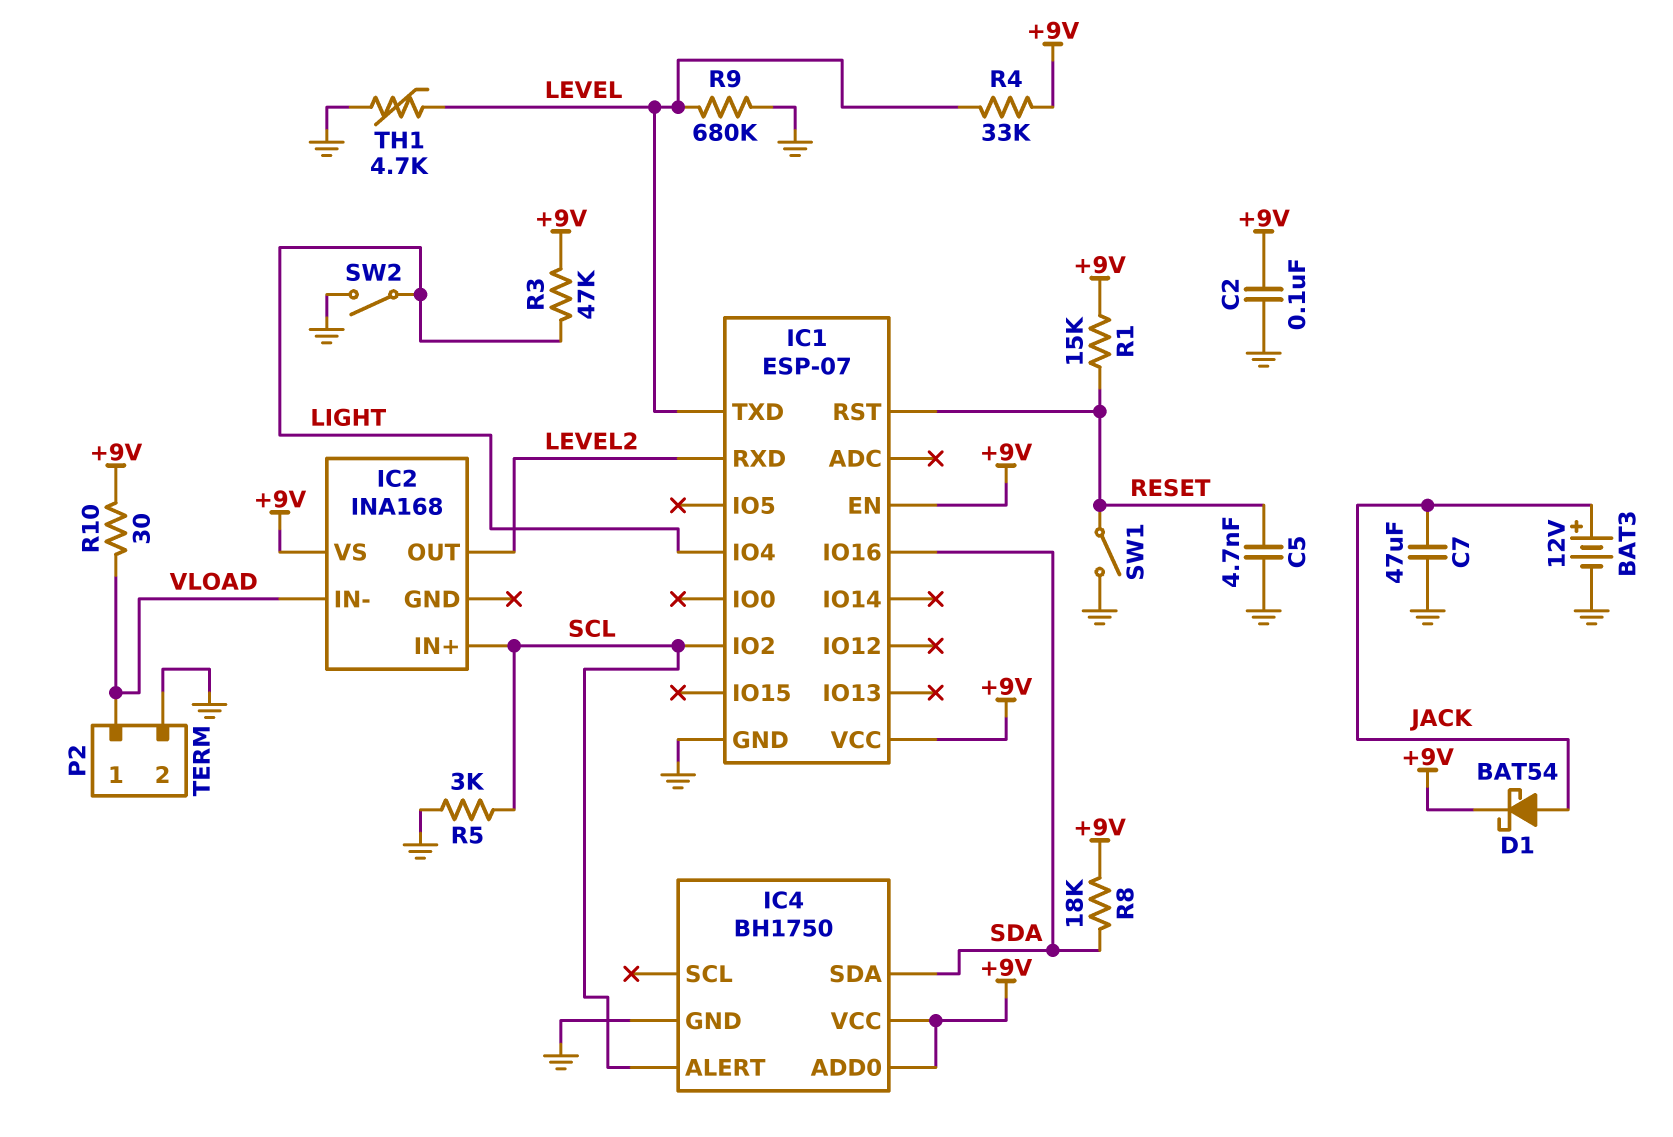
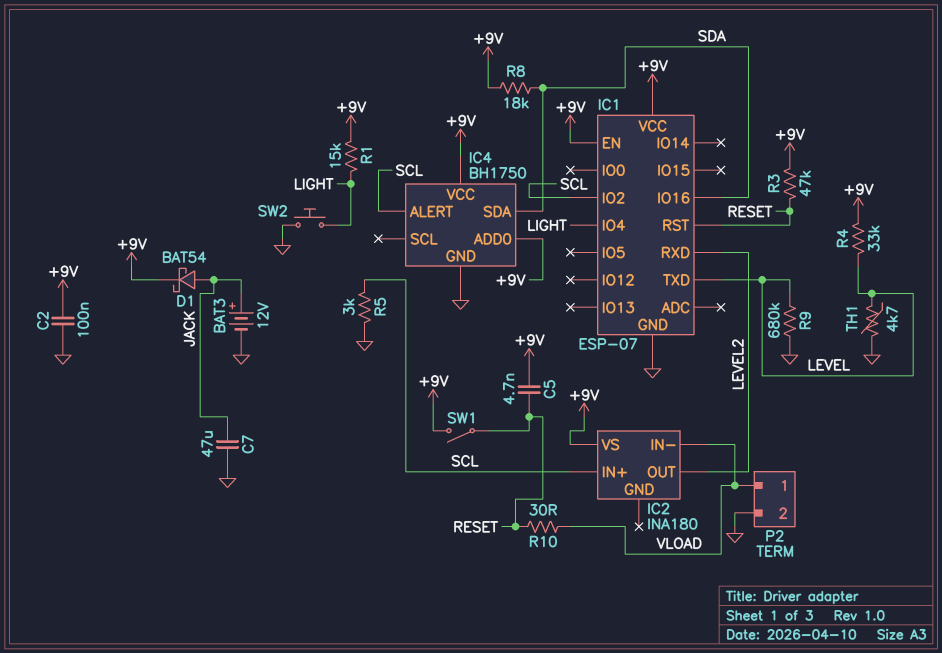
C5: 4.7nF (GND, RESET) -> 4.7nF (+9V, RESET)
IC2: INA168 -> INA180
R1: 15k (+9V, RESET) -> 15k (+9V, LIGHT)
R3: 47k (+9V, LIGHT) -> 47k (+9V, RESET)
R10: 30 (+9V, VLOAD) -> 30 (RESET, VLOAD)
SW1: switch (GND, RESET) -> switch (+9V, RESET)
SW2: switch (GND, LIGHT) -> button (GND, LIGHT)

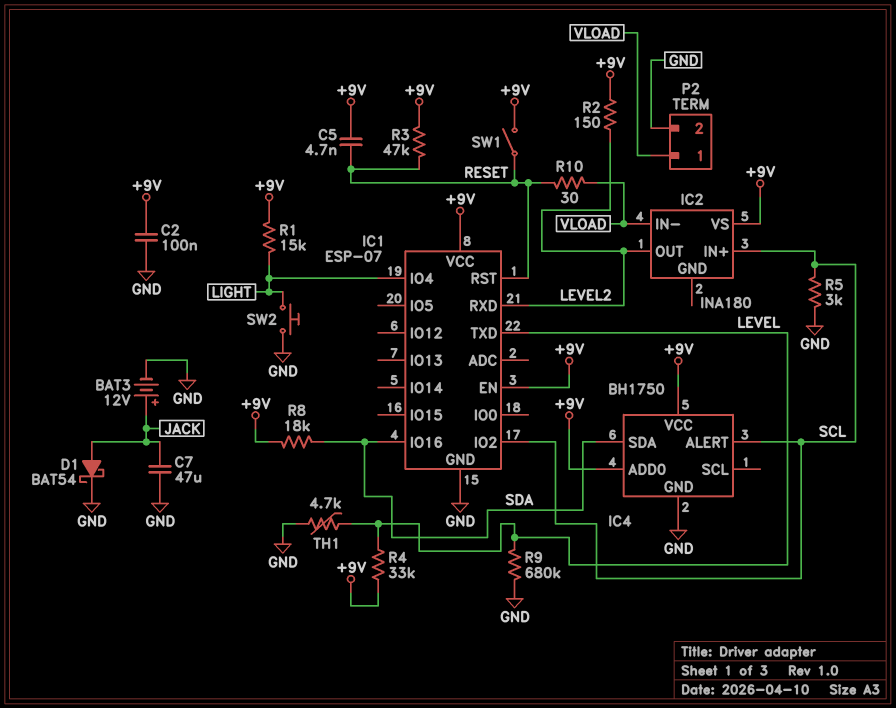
D1: schottky BAT54 (A JACK, K +9V) -> schottky BAT54 (A JACK, K GND)
R2: none -> 150 (+9V, LEVEL2)

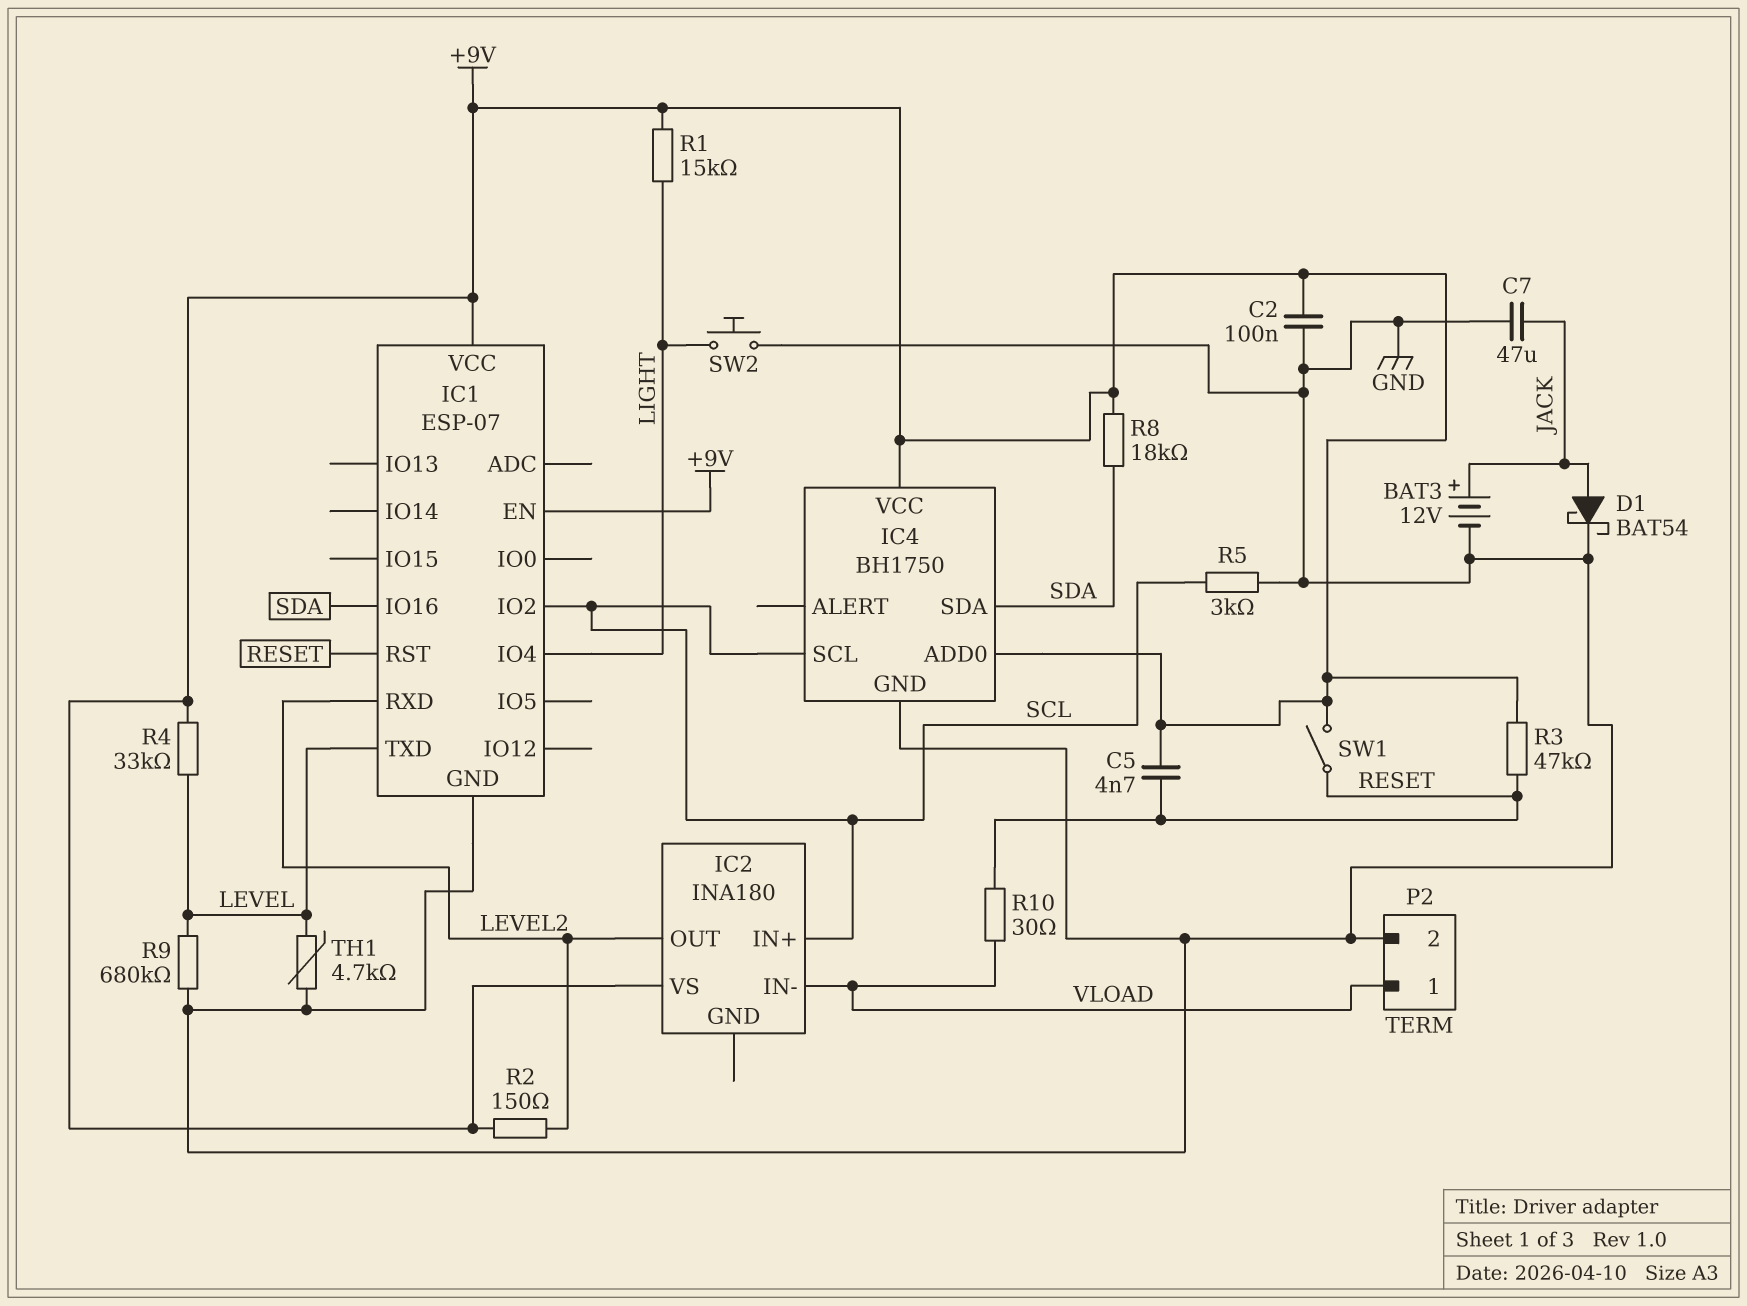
IC4 pin ALERT: SCL -> none
IC4 pin SCL: none -> SCL

